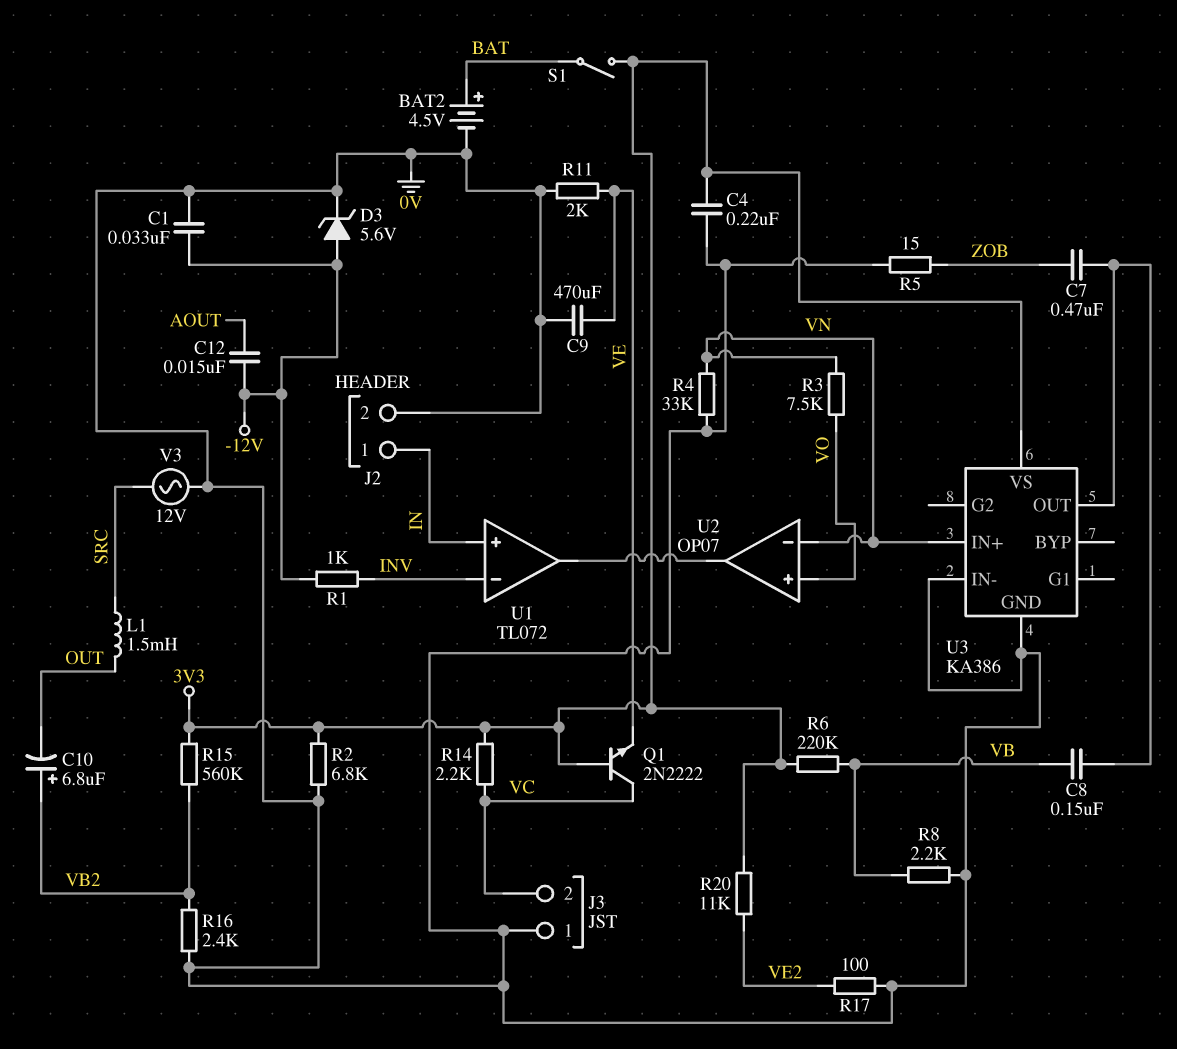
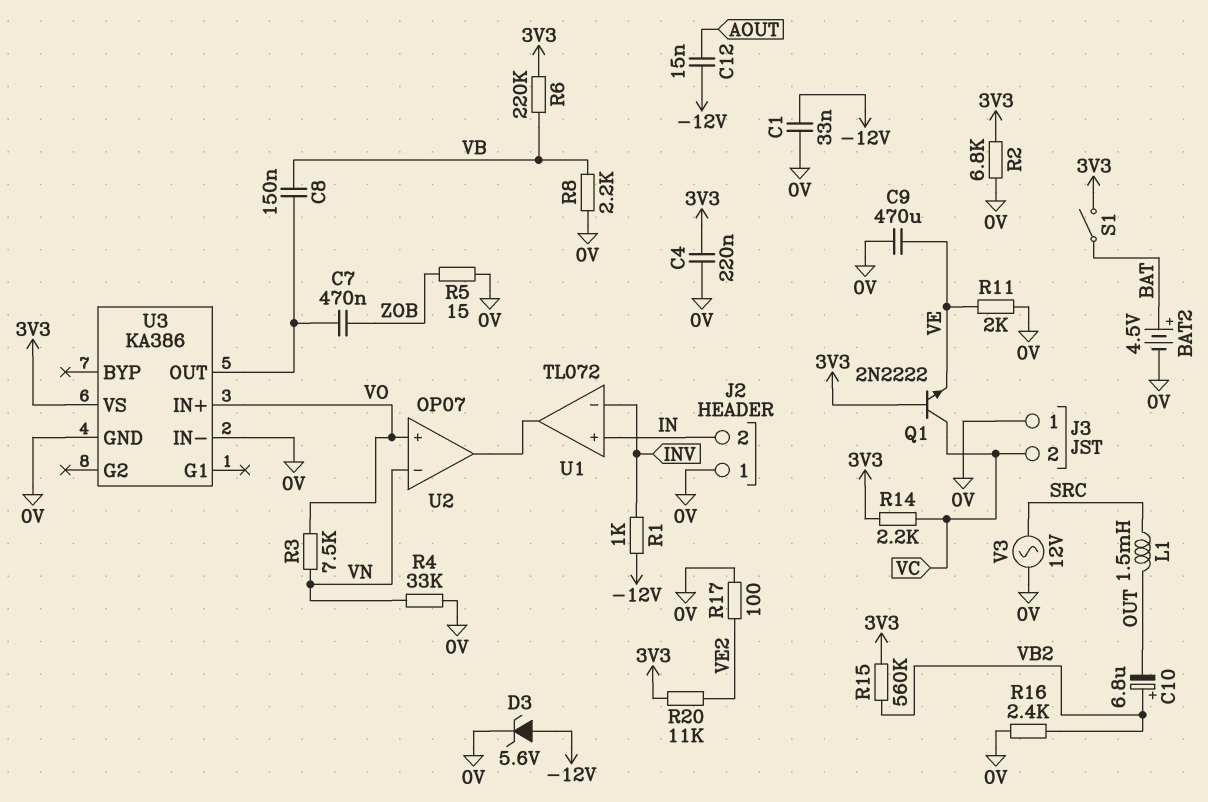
J2 pin 1: IN -> 0V
J2 pin 2: 0V -> IN
U3 pin IN+: VN -> VO

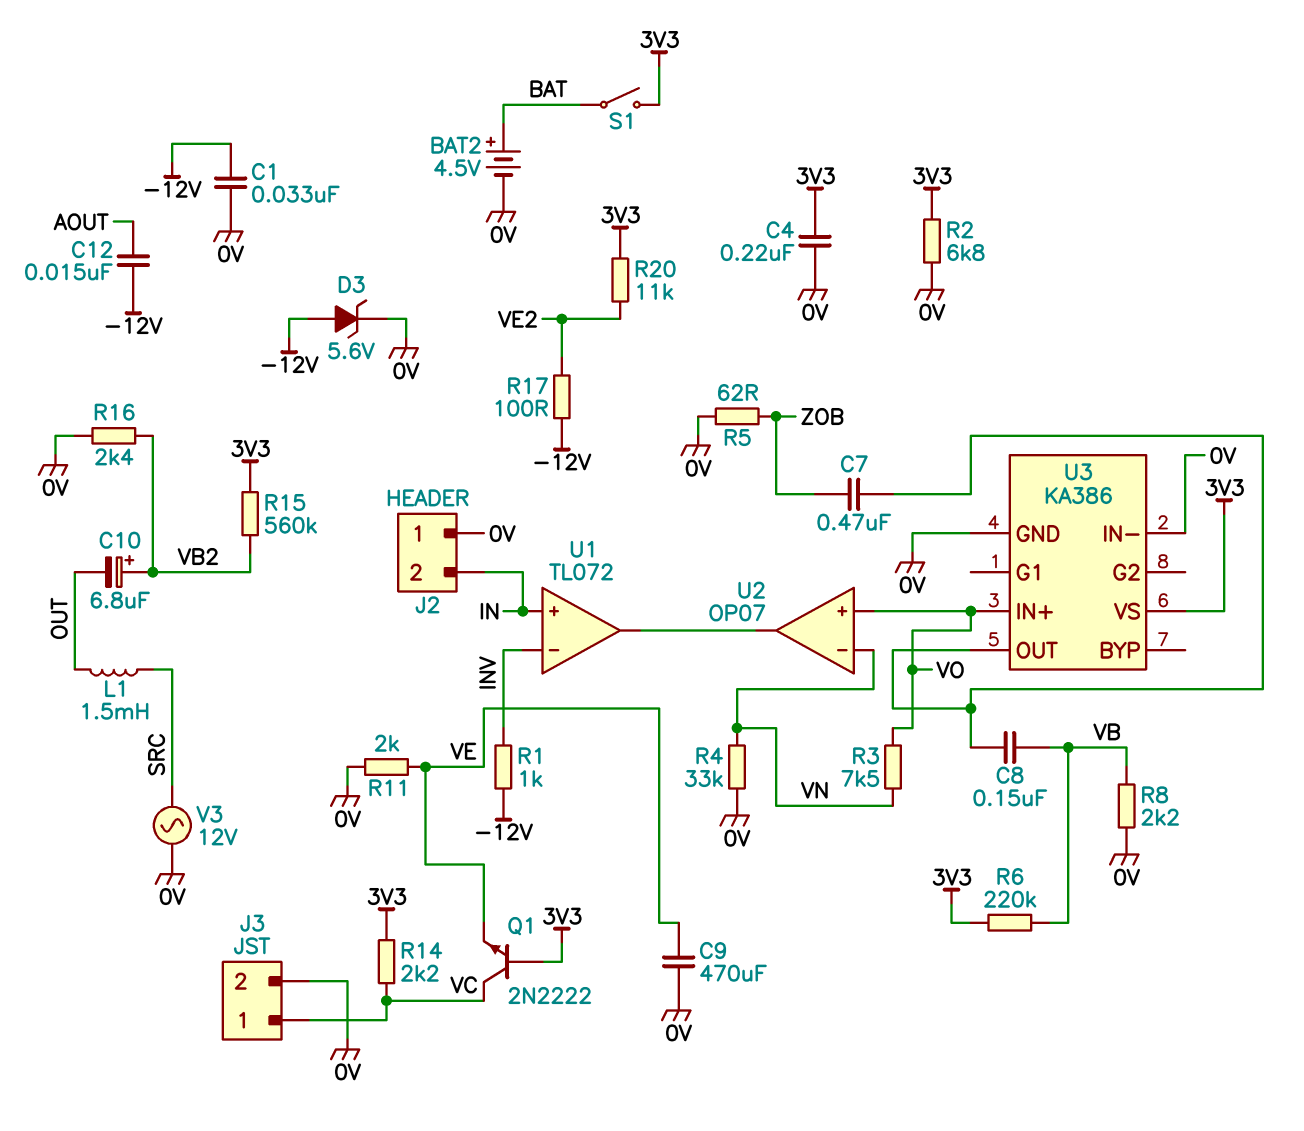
J3 pin 1: 0V -> VC
J3 pin 2: VC -> 0V
R5: 15 (0V, ZOB) -> 62 (0V, ZOB)
R17: 100 (0V, VE2) -> 100 (-12V, VE2)

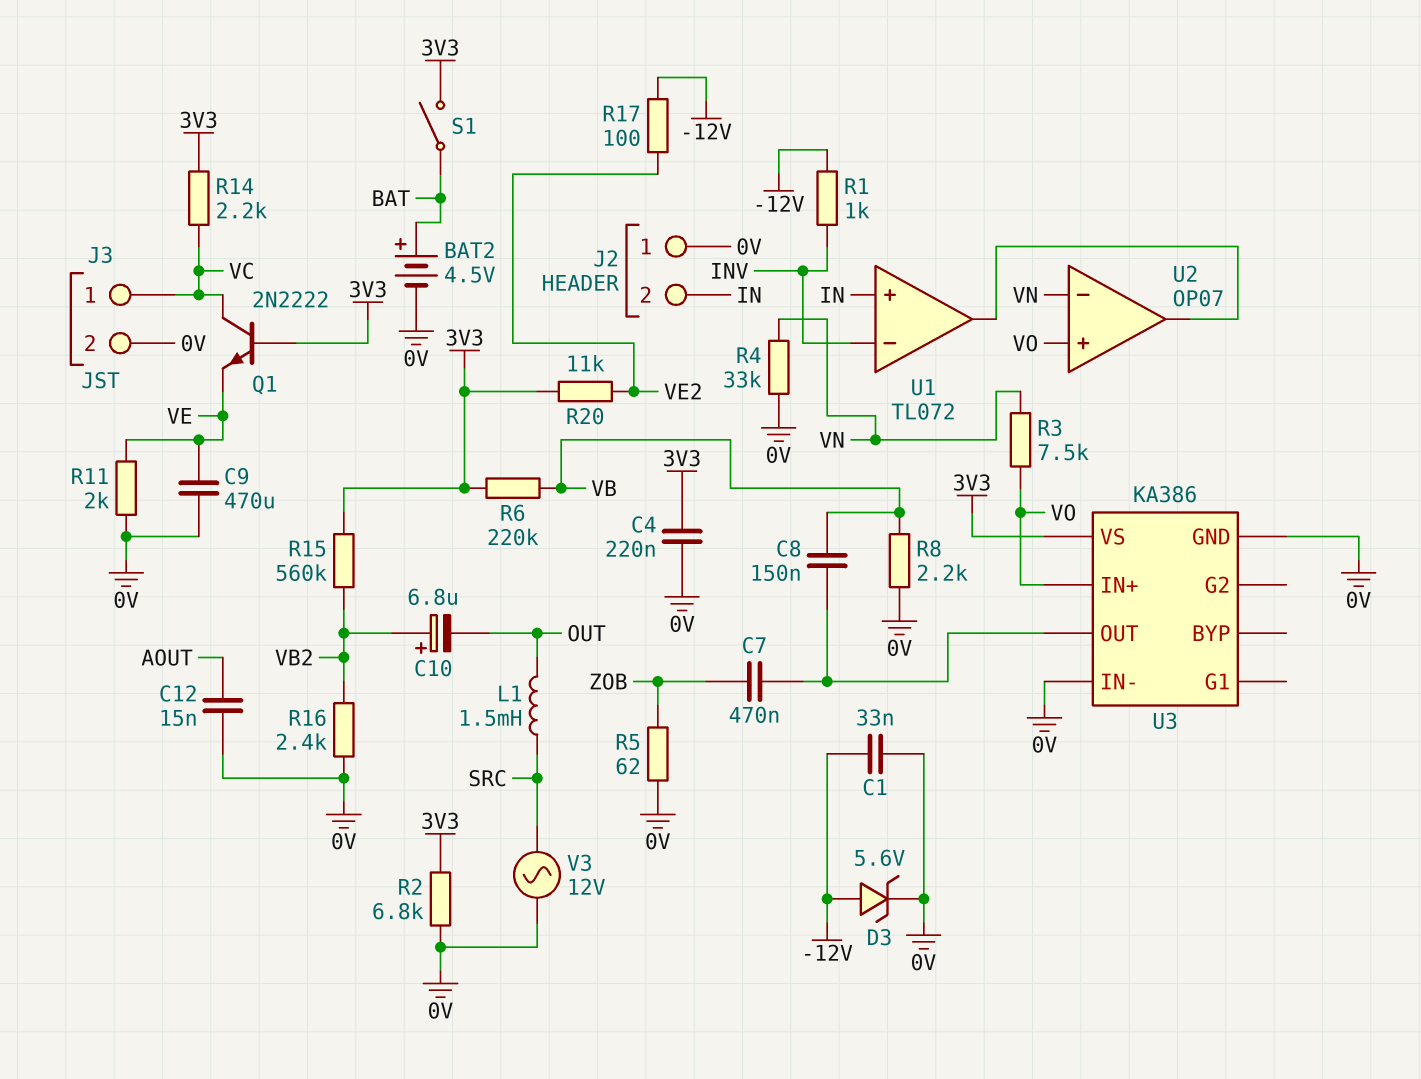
C12: 15nF (-12V, AOUT) -> 15nF (0V, AOUT)

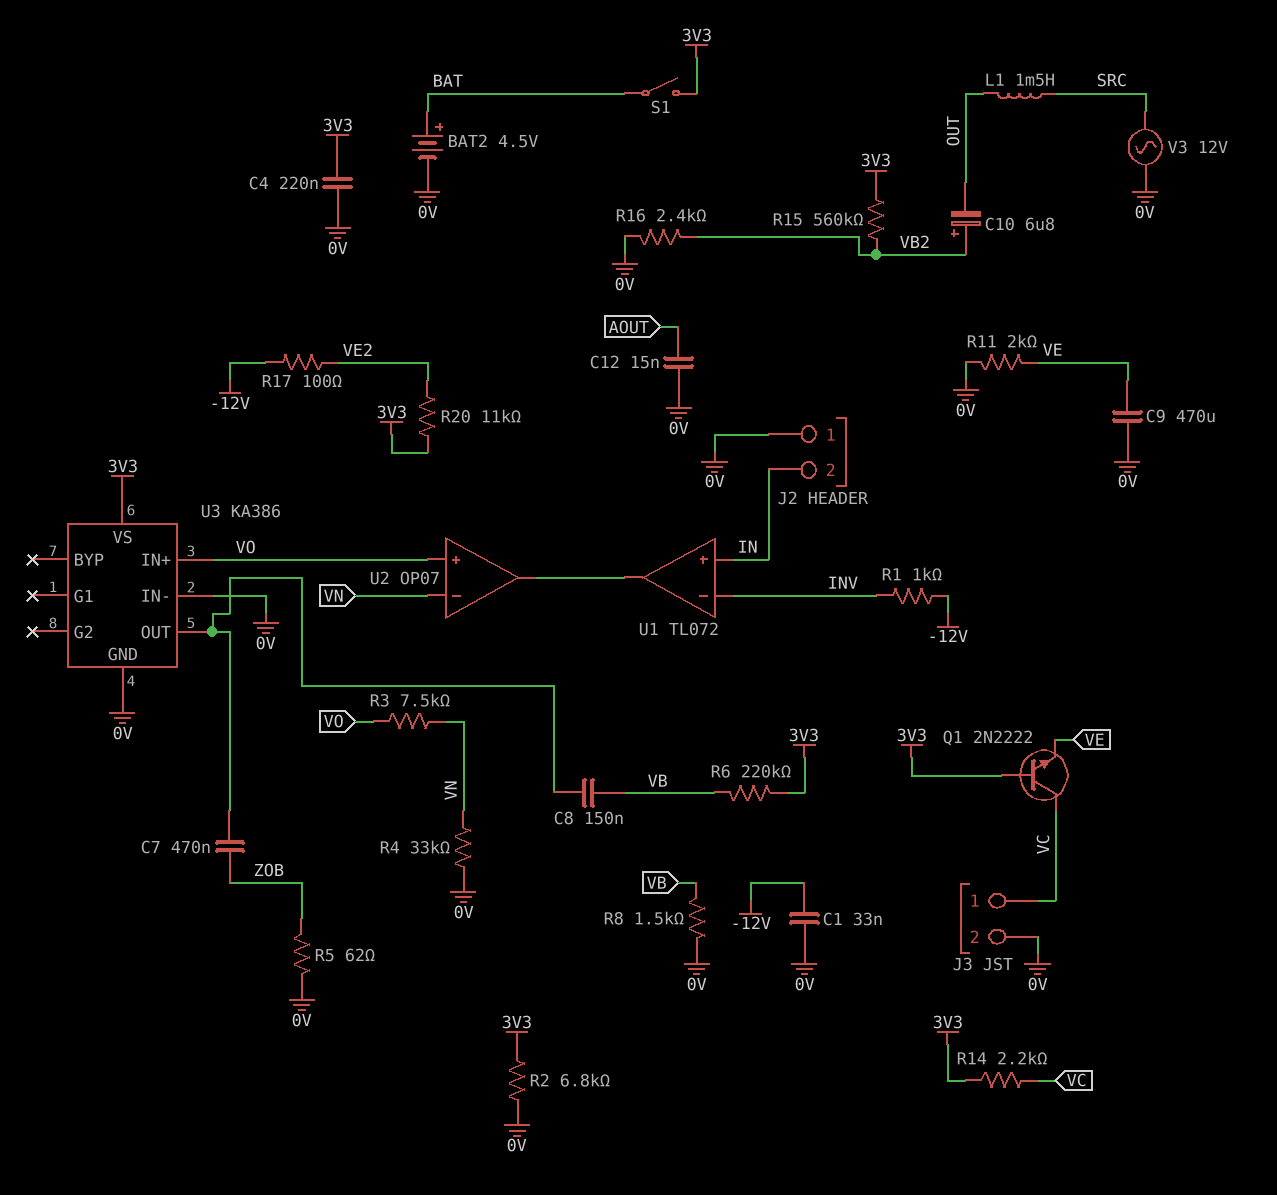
D3: zener 5.6V (A -12V, K 0V) -> none
R8: 2.2k (0V, VB) -> 1.5k (0V, VB)

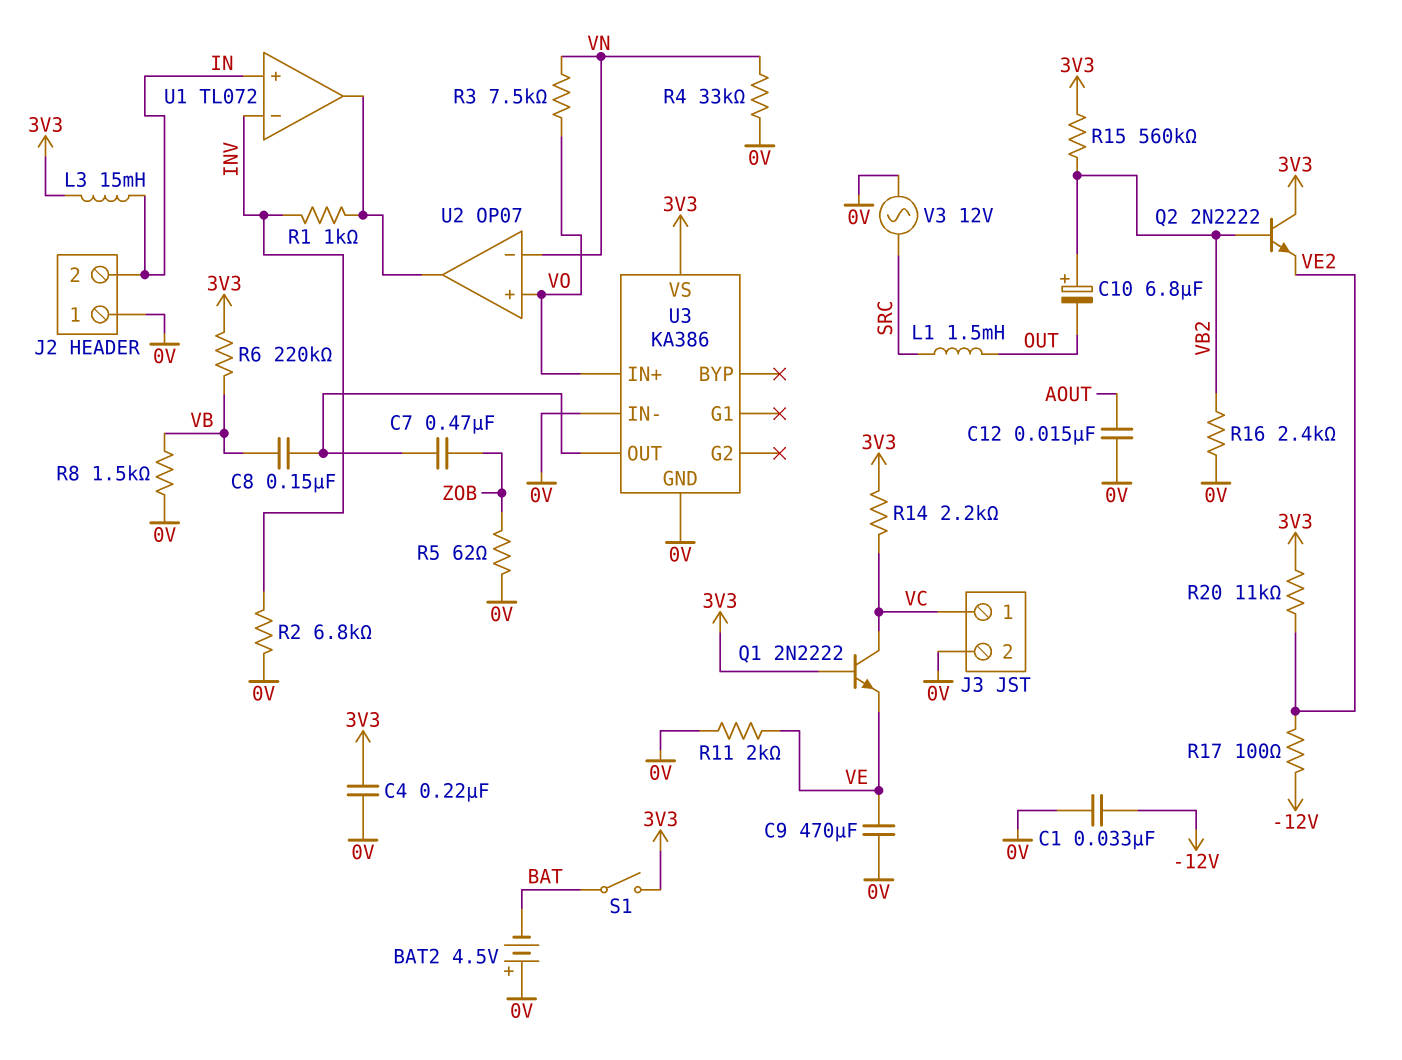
BAT2: 4.5V (plus BAT, minus 0V) -> 4.5V (plus 0V, minus BAT)
L3: none -> 15mH (3V3, IN)
Q2: none -> NPN 2N2222 (B VB2, C 3V3, E VE2)
R1: 1k (-12V, INV) -> 1k (INV, U1/out)
R2: 6.8k (0V, 3V3) -> 6.8k (0V, INV)

